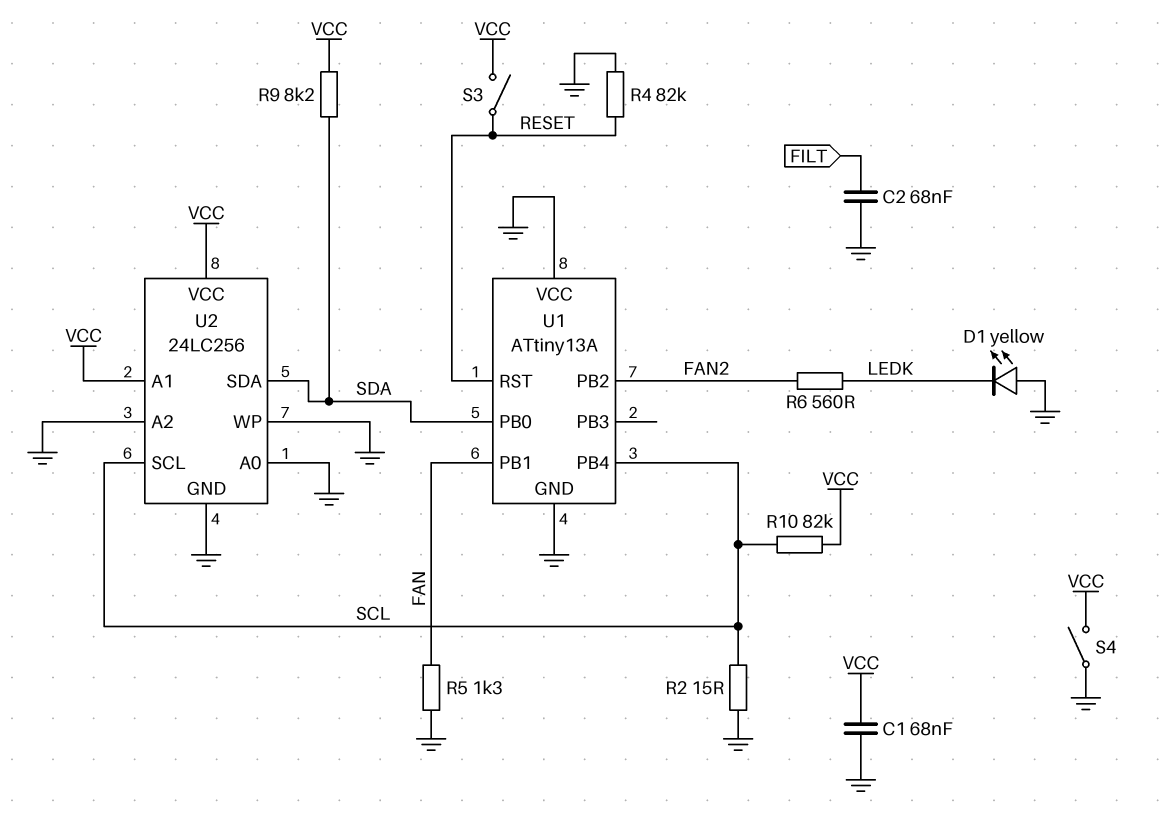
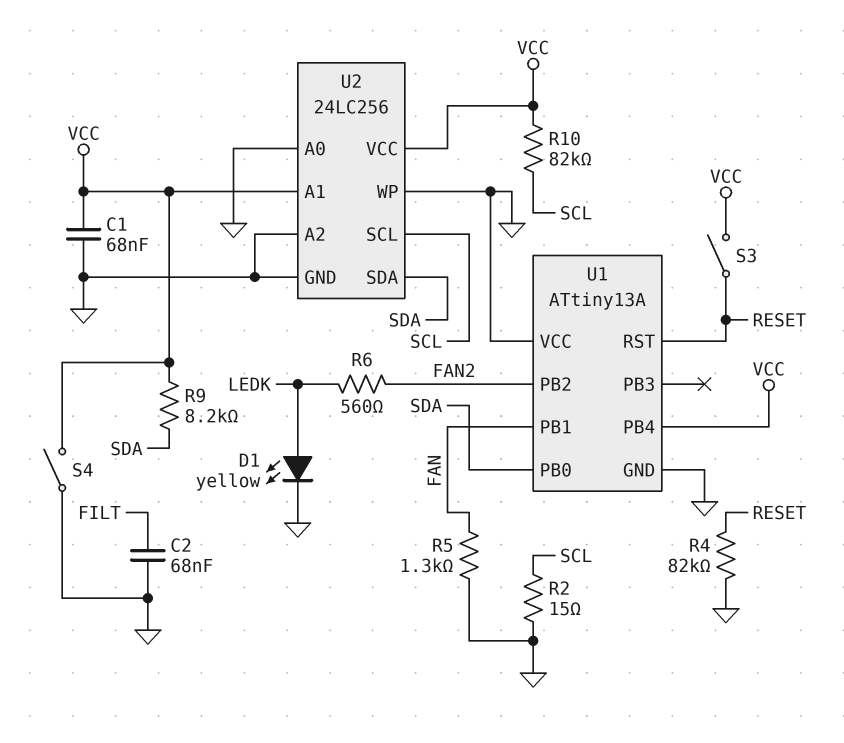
D1: LED yellow (A GND, K LEDK) -> LED yellow (A LEDK, K GND)
U1 pin PB4: SCL -> VCC

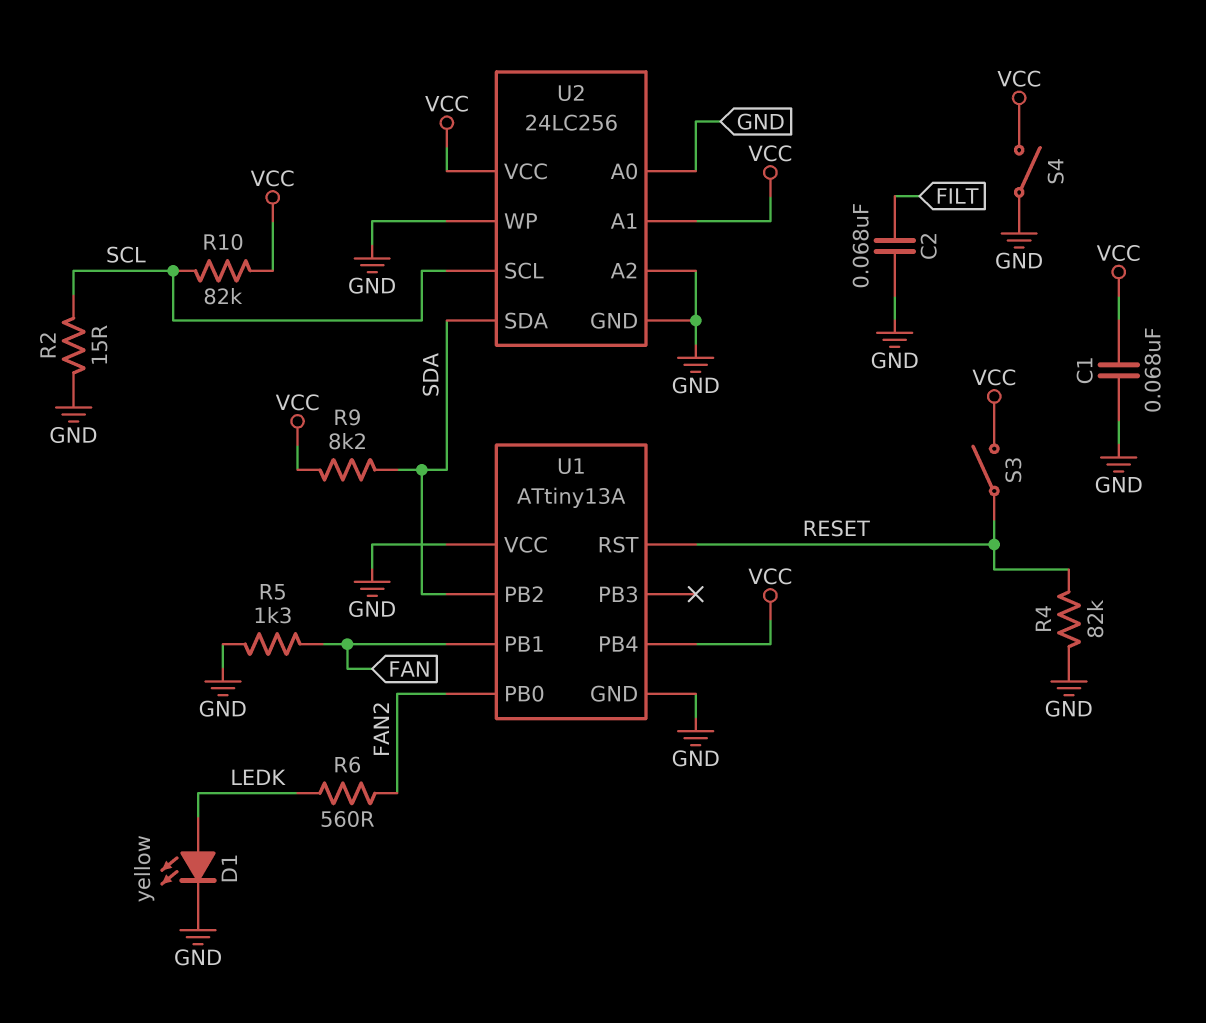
U1 pin PB0: SDA -> FAN2
U1 pin PB2: FAN2 -> SDA

